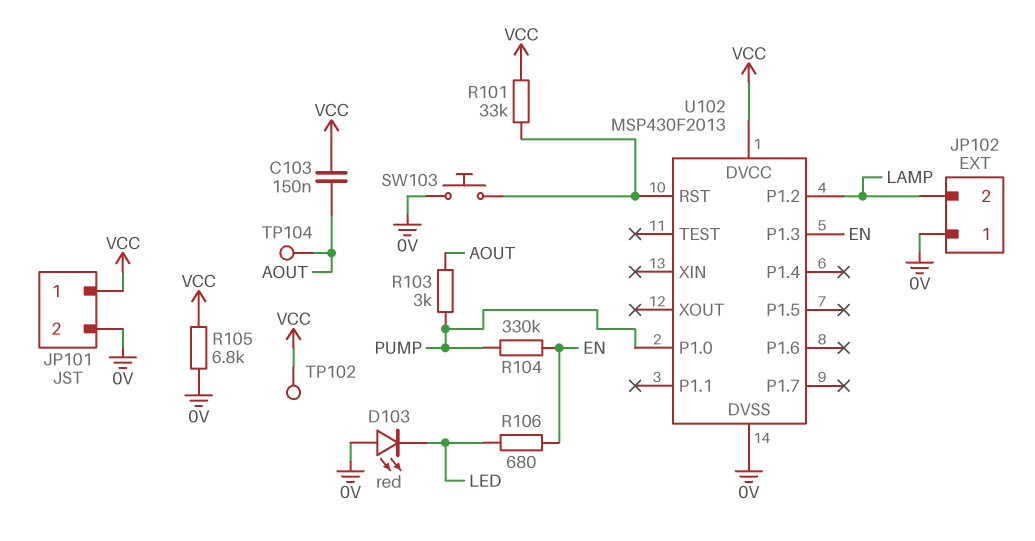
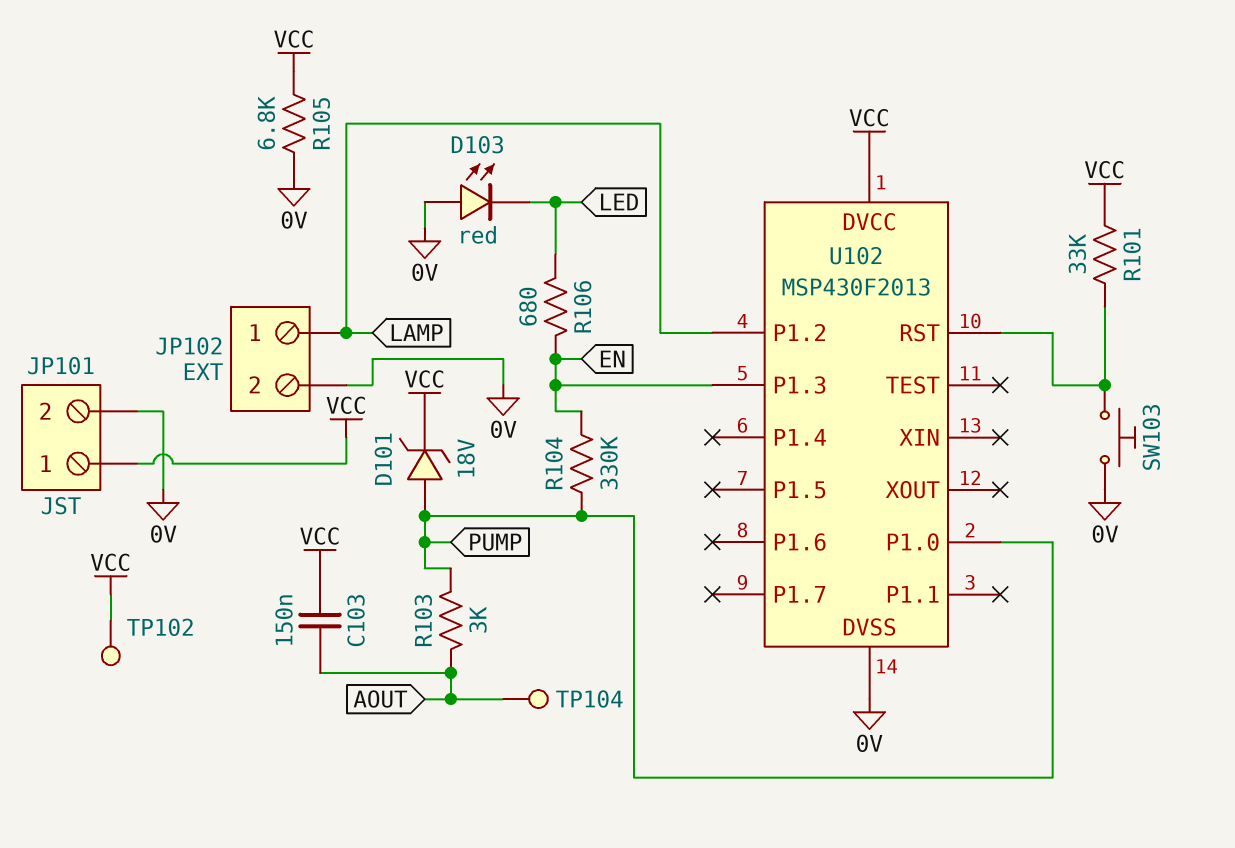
D101: none -> zener 18V (A PUMP, K VCC)
JP102 pin 1: 0V -> LAMP
JP102 pin 2: LAMP -> 0V

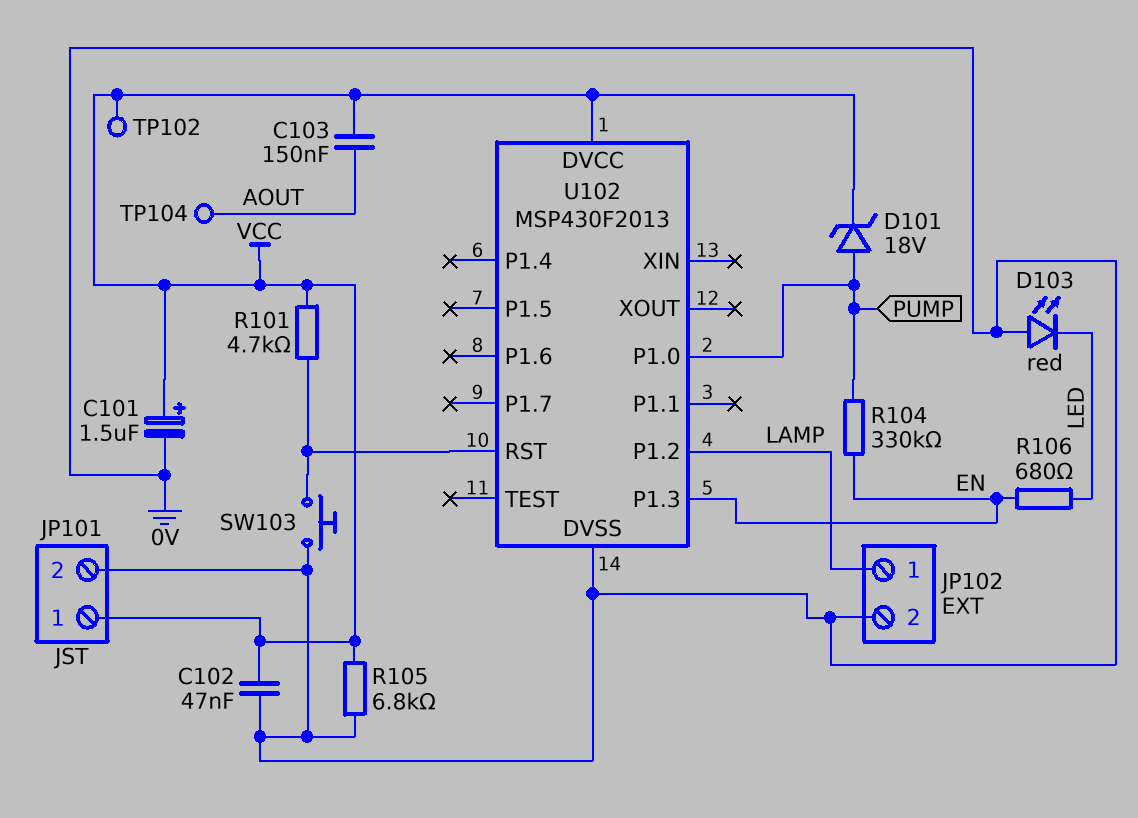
C101: none -> 1.5uF (plus VCC, minus 0V)
C102: none -> 47nF (0V, VCC)
R101: 33k (U102/RST, VCC) -> 4.7k (U102/RST, VCC)
R103: 3k (AOUT, PUMP) -> none

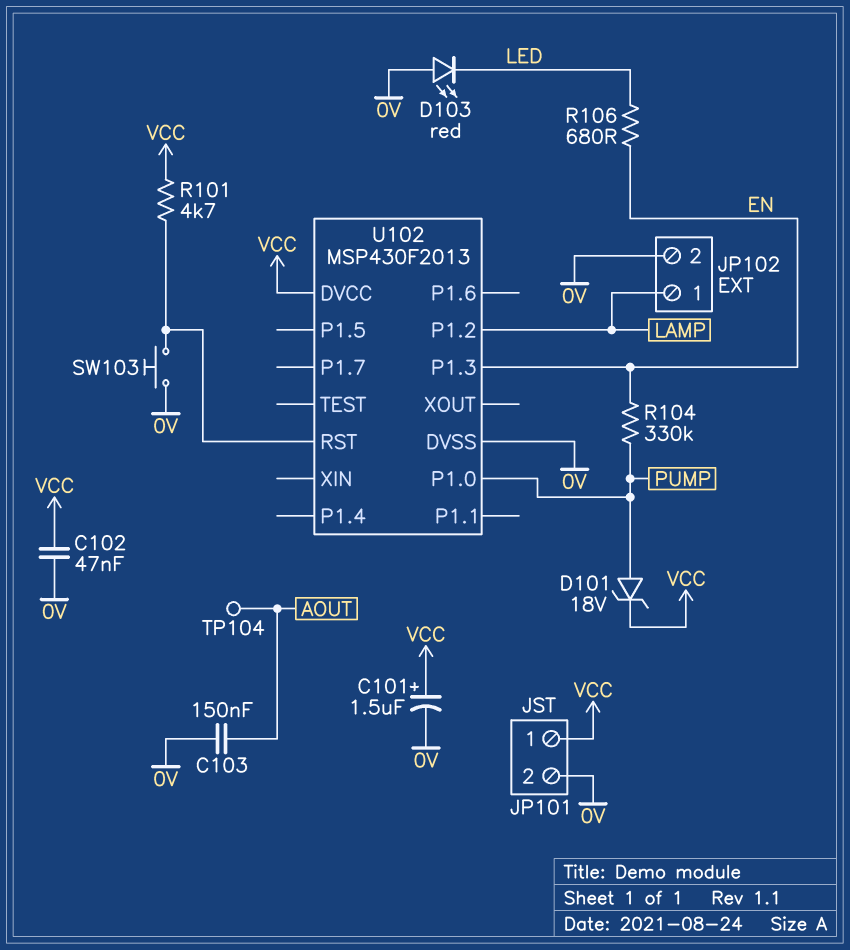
C103: 150nF (AOUT, VCC) -> 150nF (0V, AOUT)
R105: 6.8k (0V, VCC) -> none
TP102: test point (VCC) -> none

